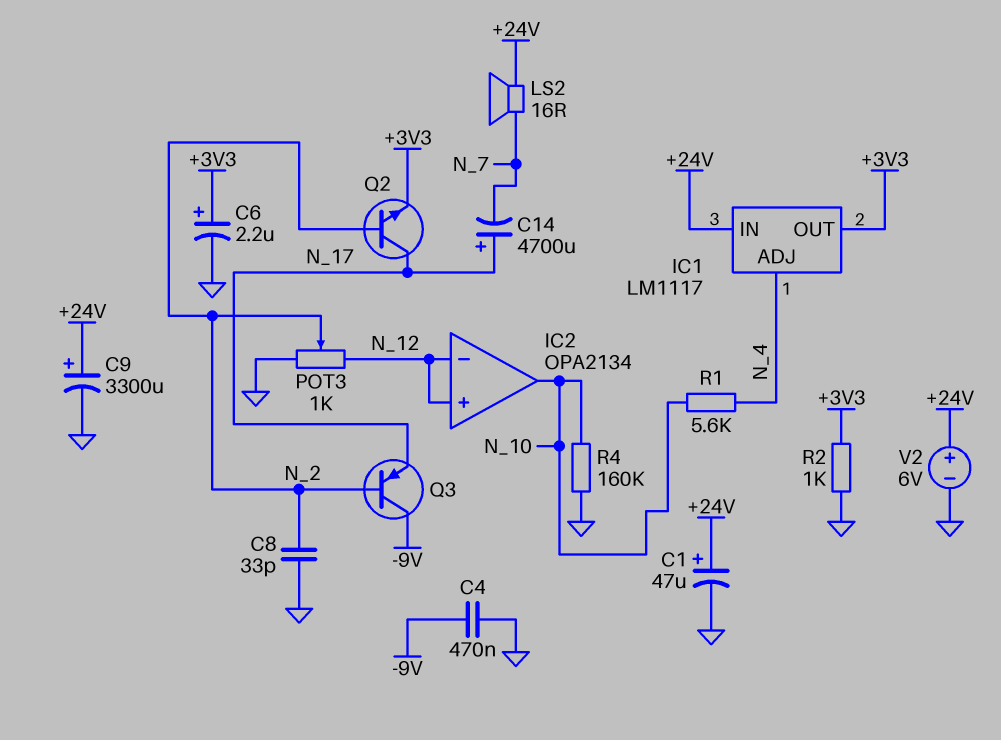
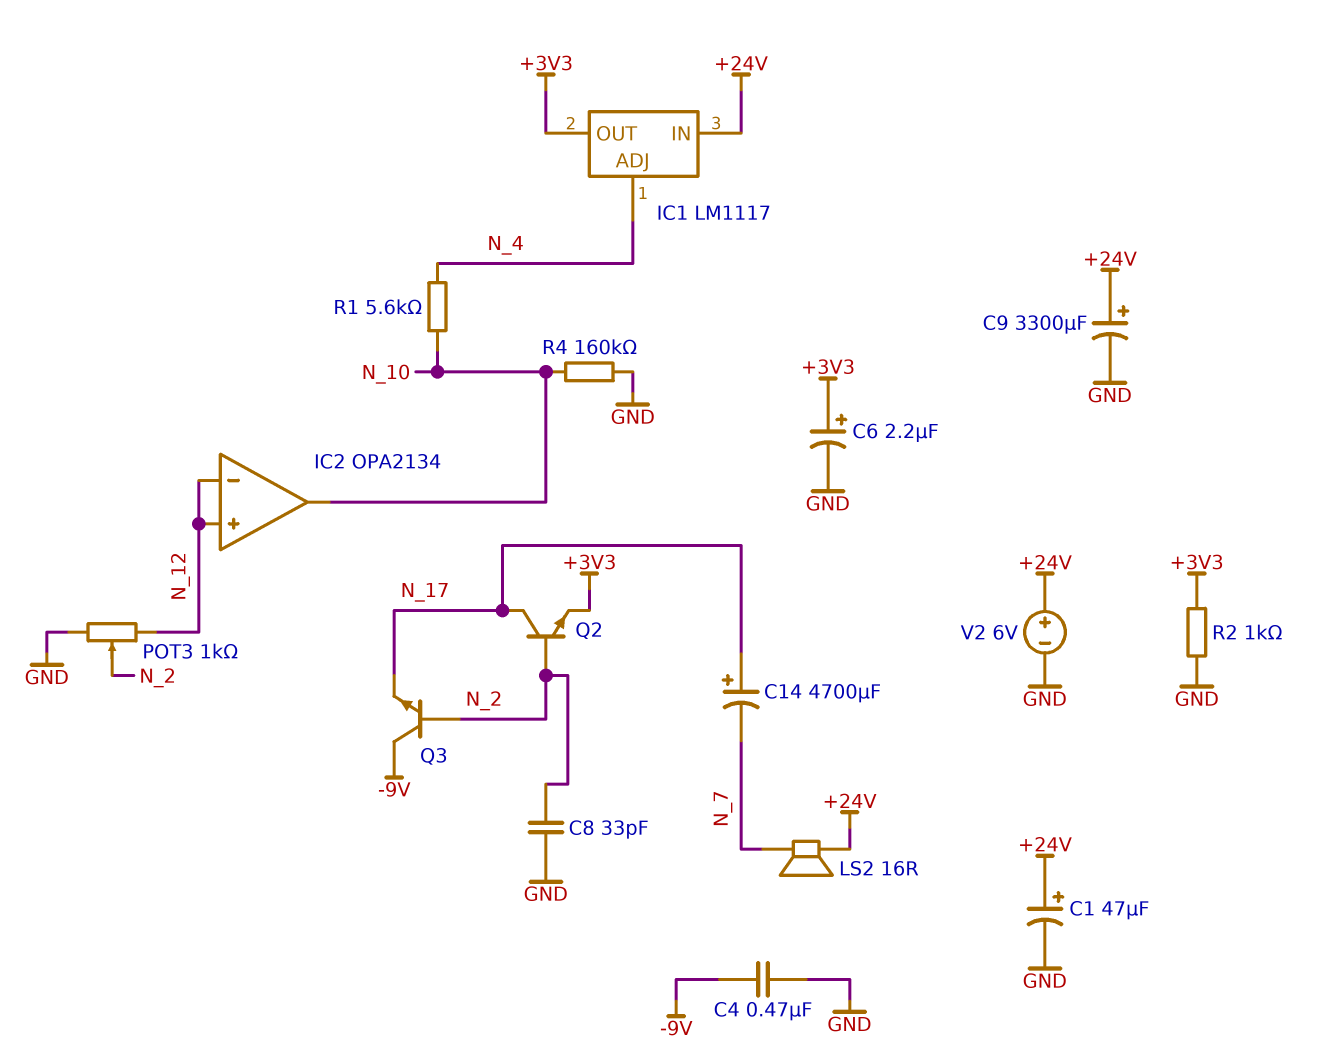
Q3: PNP (B N_2, C -9V, E N_17) -> NPN (B N_2, C -9V, E N_17)

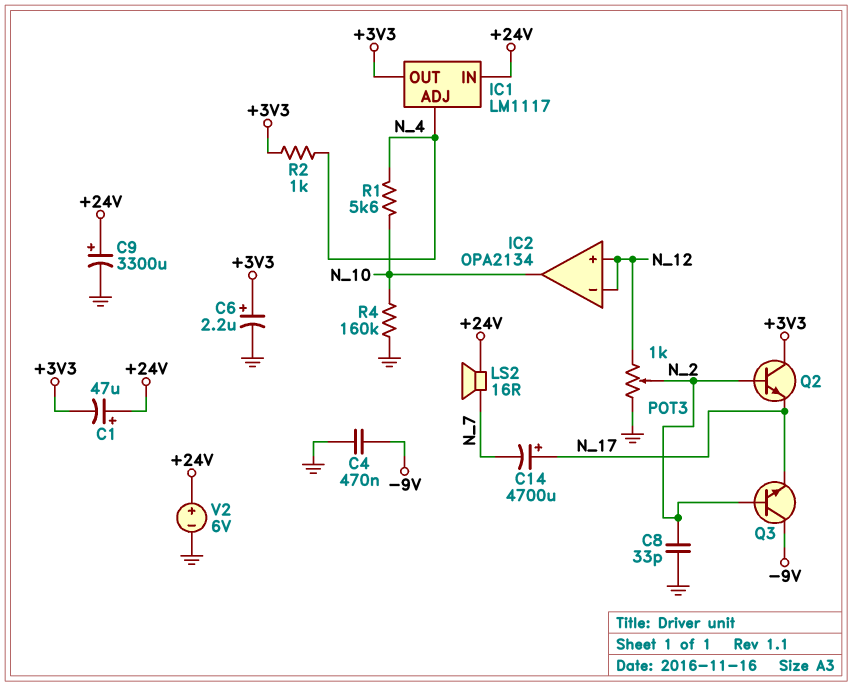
C1: 47uF (plus +24V, minus GND) -> 47uF (plus +24V, minus +3V3)
Q2: NPN (B N_2, C N_17, E +3V3) -> NPN (B N_2, C +3V3, E N_17)
R2: 1k (+3V3, GND) -> 1k (+3V3, N_4)

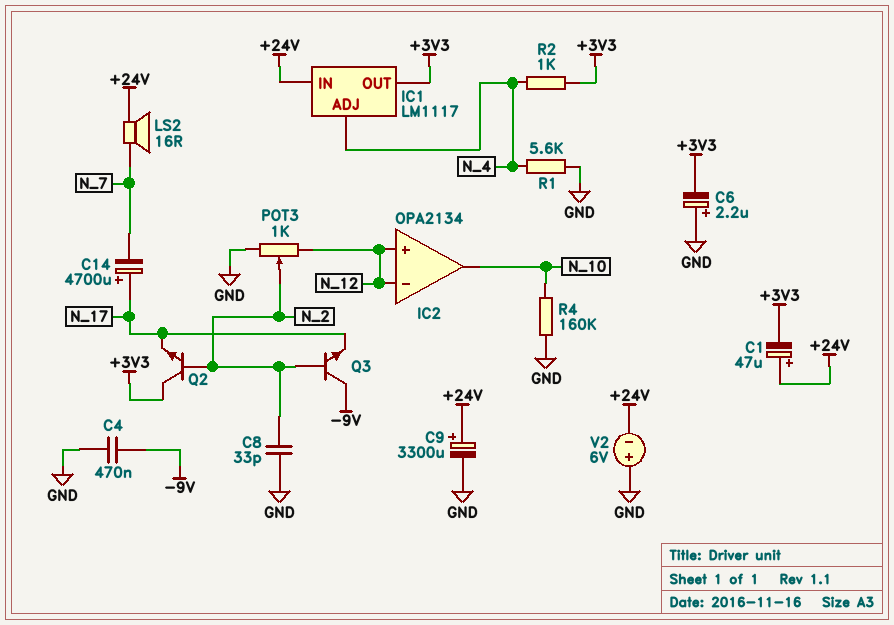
C6: 2.2uF (plus +3V3, minus GND) -> 2.2uF (plus GND, minus +3V3)
R1: 5.6k (N_4, N_10) -> 5.6k (GND, N_4)
V2: 6V (plus +24V, minus GND) -> 6V (plus GND, minus +24V)

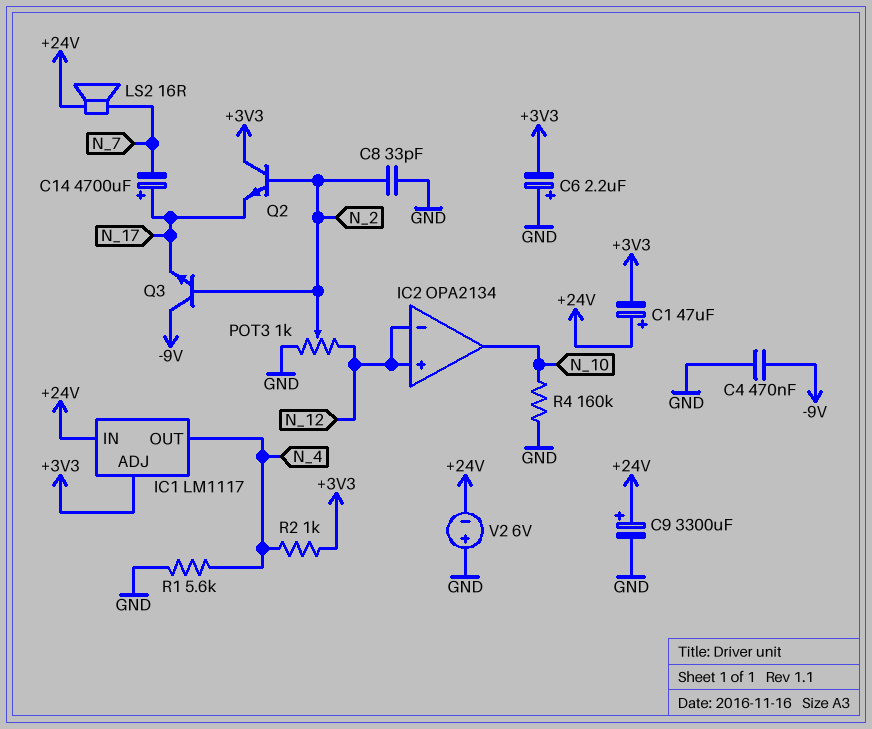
IC1 pin ADJ: N_4 -> +3V3
IC1 pin OUT: +3V3 -> N_4

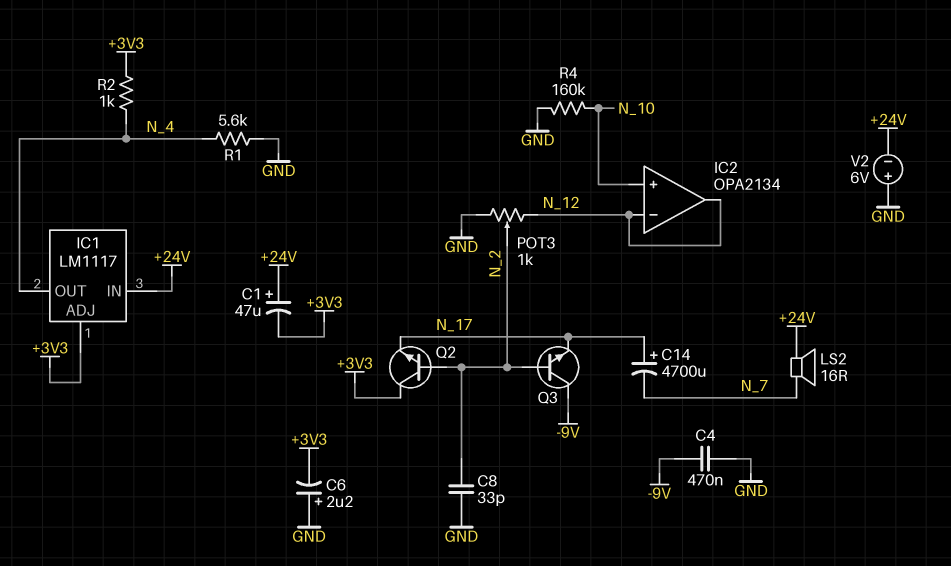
C9: 3300uF (plus +24V, minus GND) -> none
IC2 pin in+: N_12 -> N_10
IC2 pin out: N_10 -> N_12

